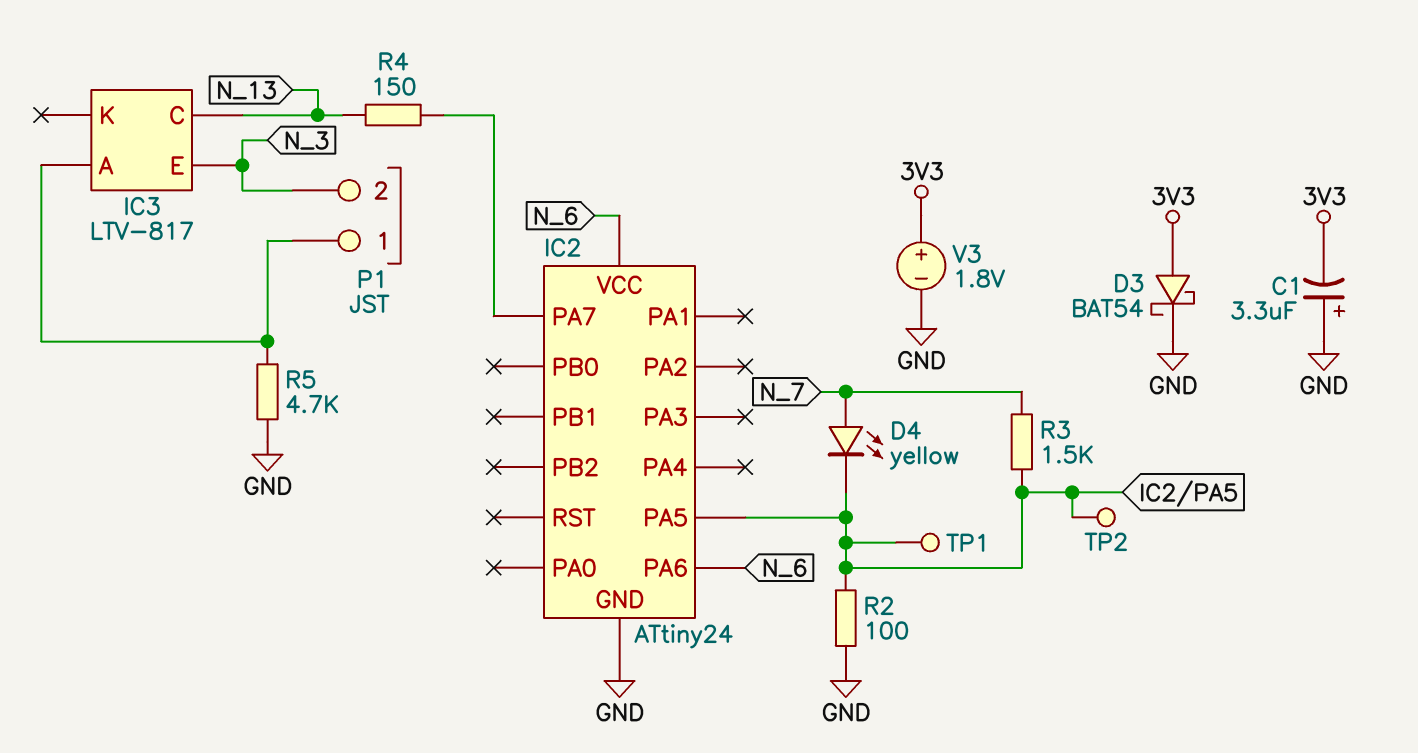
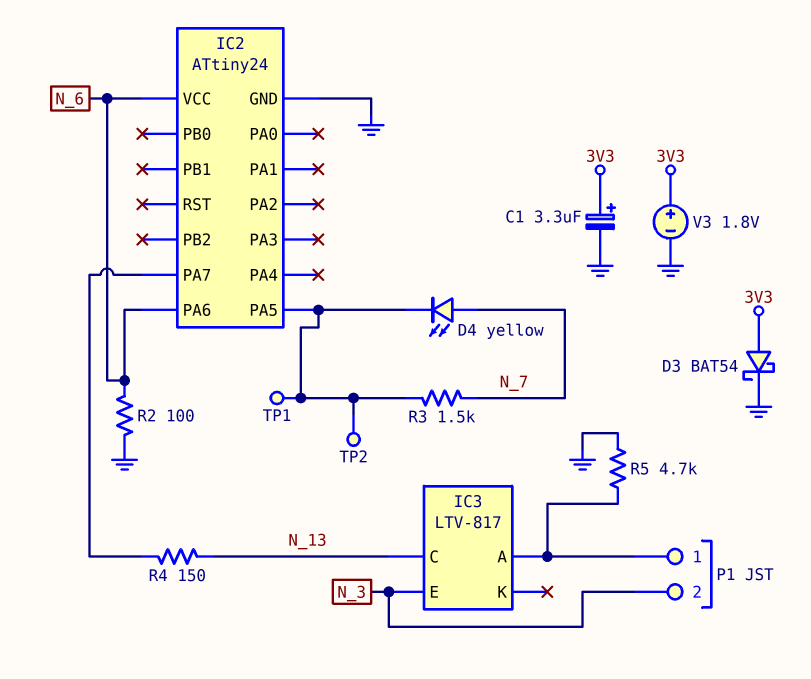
C1: 3.3uF (plus GND, minus 3V3) -> 3.3uF (plus 3V3, minus GND)
R2: 100 (GND, IC2/PA5) -> 100 (GND, N_6)

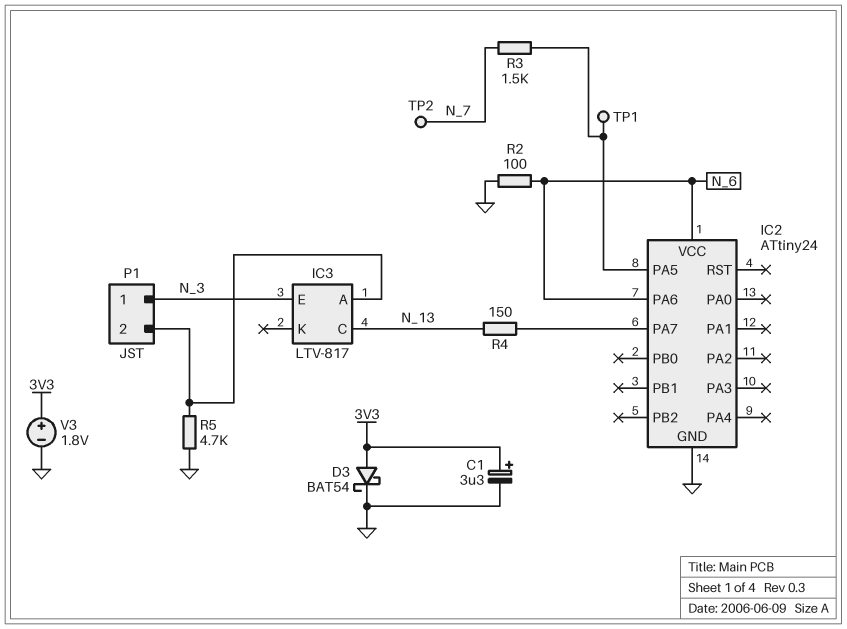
D4: LED yellow (A N_7, K IC2/PA5) -> none
P1 pin 1: IC3/A -> N_3
P1 pin 2: N_3 -> IC3/A
TP2: test point (IC2/PA5) -> test point (N_7)

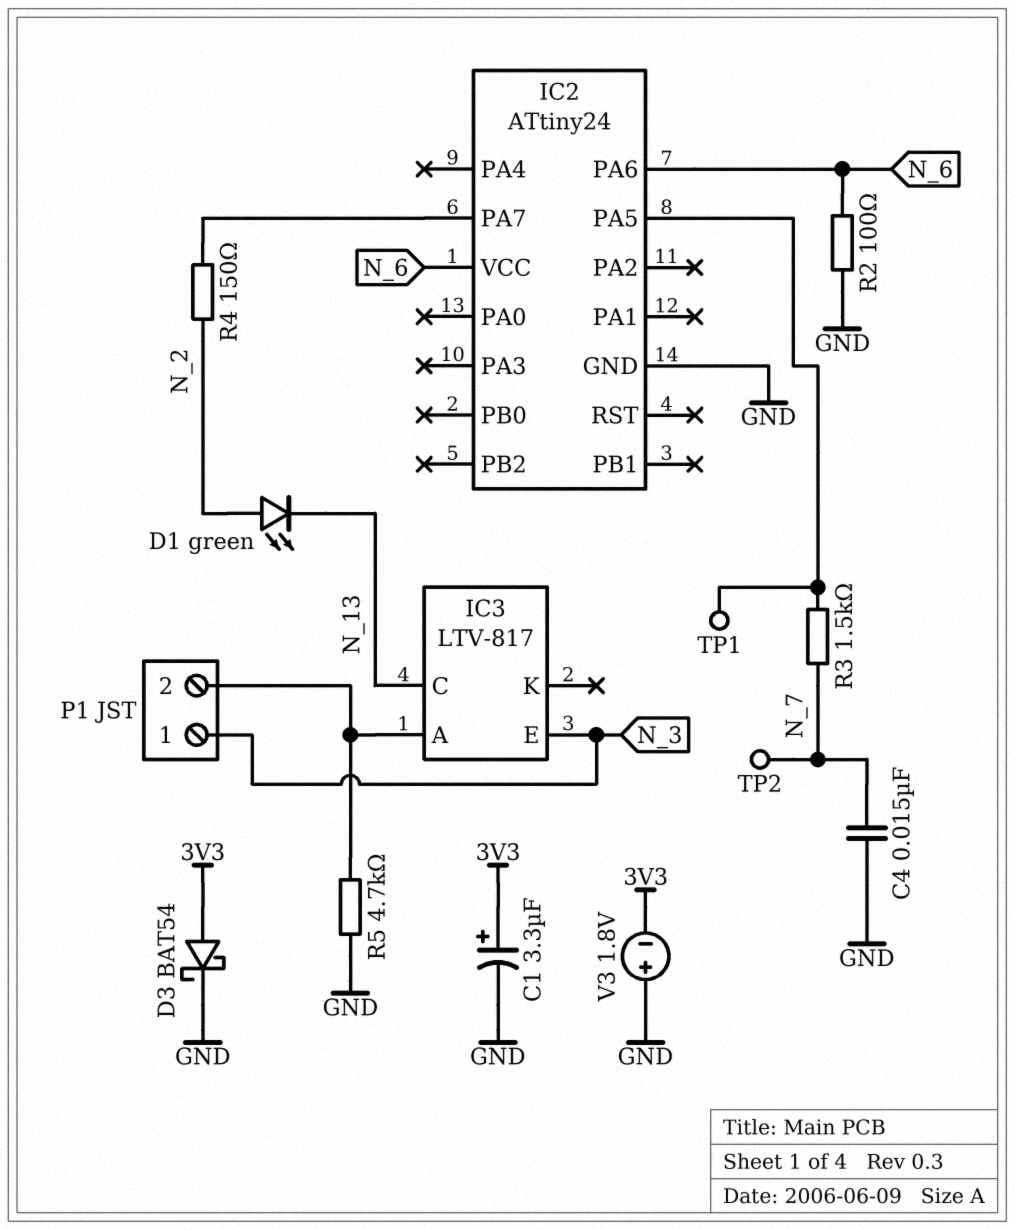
C4: none -> 15nF (GND, N_7)
D1: none -> LED green (A N_2, K N_13)
R4: 150 (IC2/PA7, N_13) -> 150 (IC2/PA7, N_2)
V3: 1.8V (plus 3V3, minus GND) -> 1.8V (plus GND, minus 3V3)

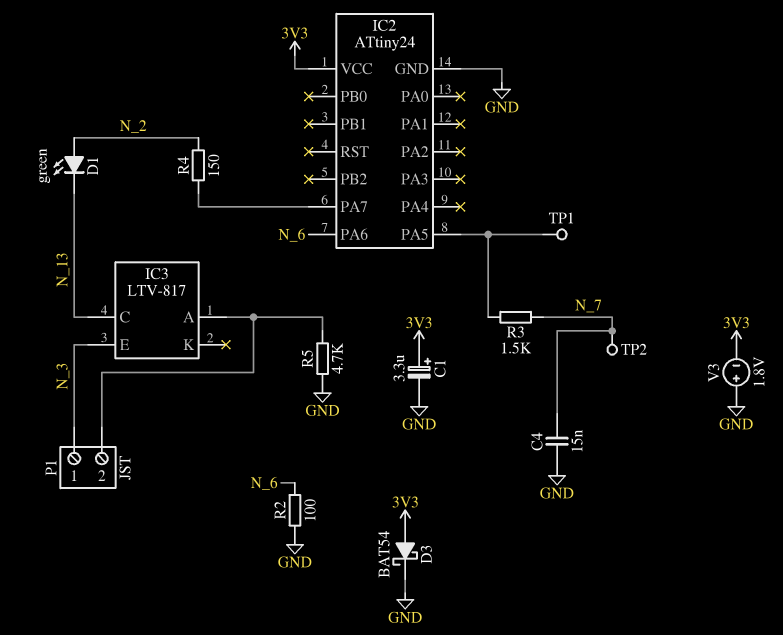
IC2 pin VCC: N_6 -> 3V3

